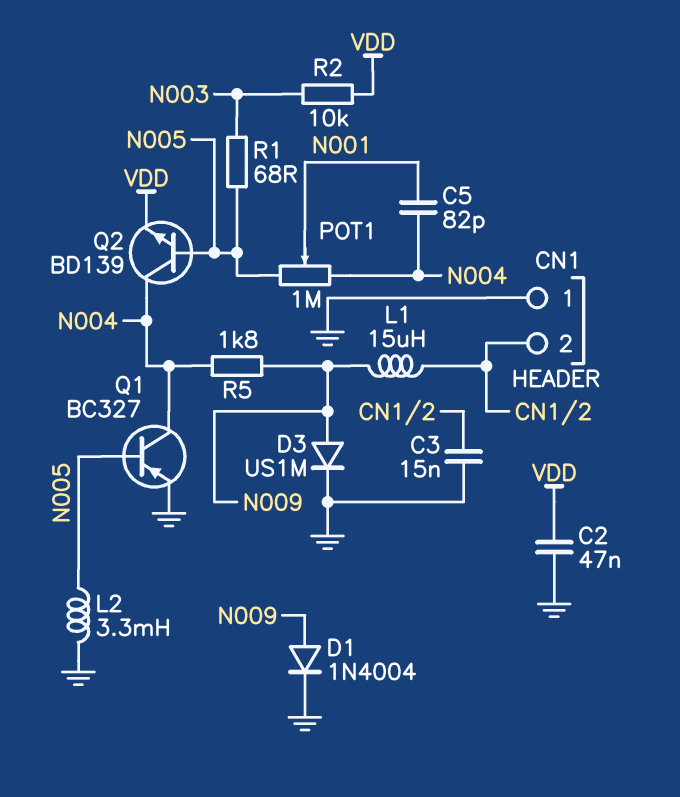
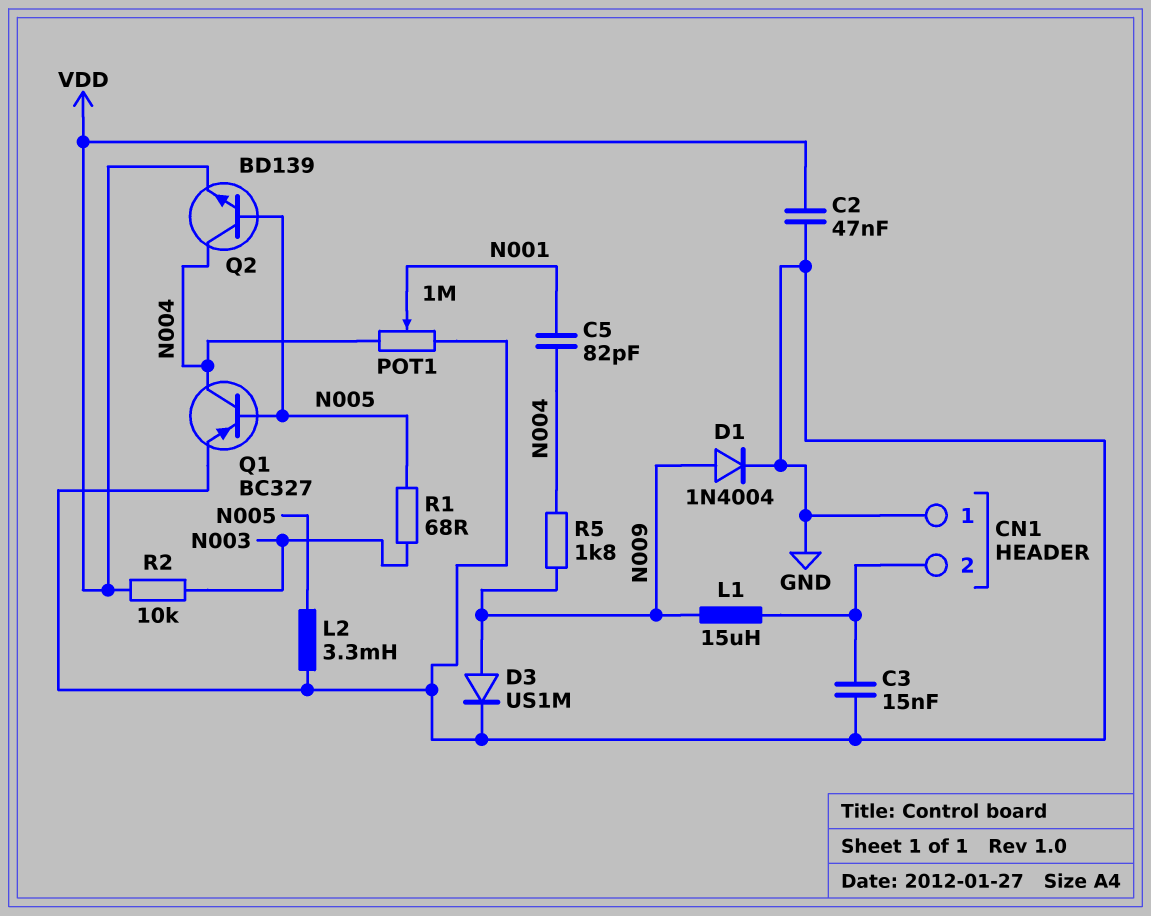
POT1: 1M (N004, N005, wiper N001) -> 1M (GND, N004, wiper N001)

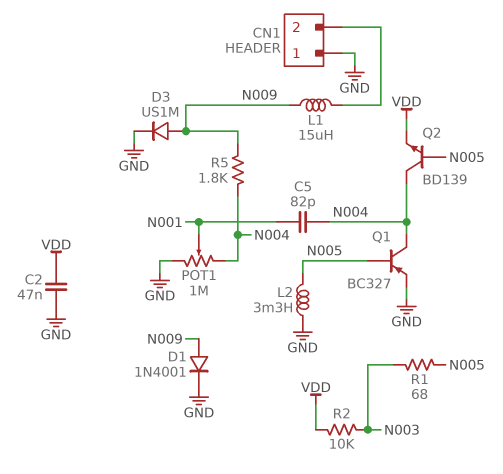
C3: 15nF (CN1/2, GND) -> none
D1: diode 1N4004 (A N009, K GND) -> diode 1N4001 (A N009, K GND)

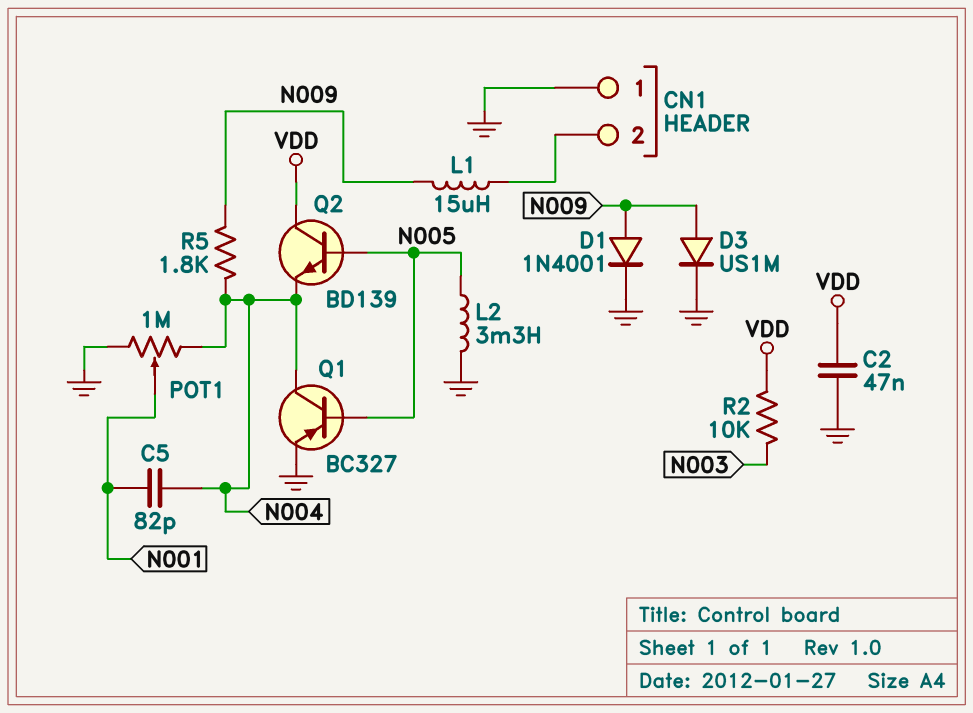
Q2: NPN BD139 (B N005, C N004, E VDD) -> NPN BD139 (B N005, C VDD, E N004)
R1: 68 (N003, N005) -> none

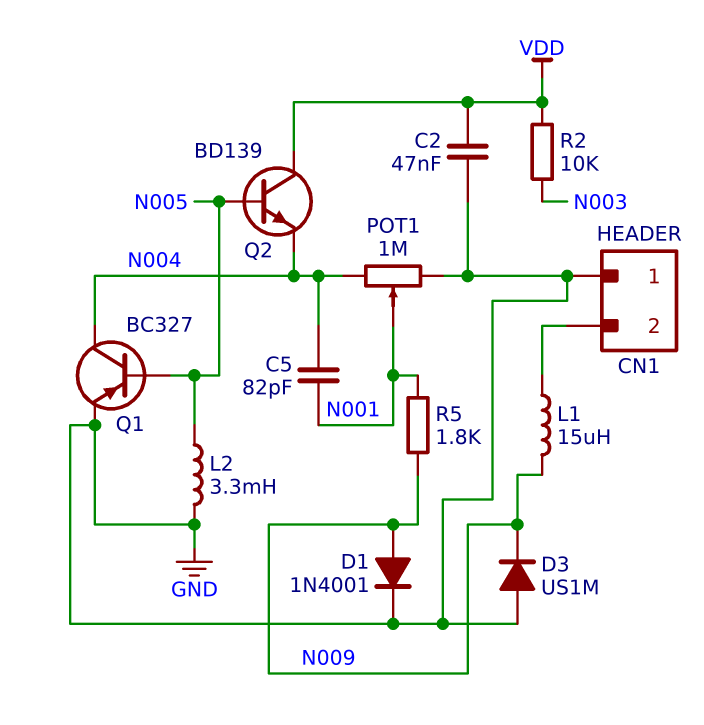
D3: diode US1M (A N009, K GND) -> diode US1M (A GND, K N009)
R5: 1.8k (N004, N009) -> 1.8k (N001, N009)

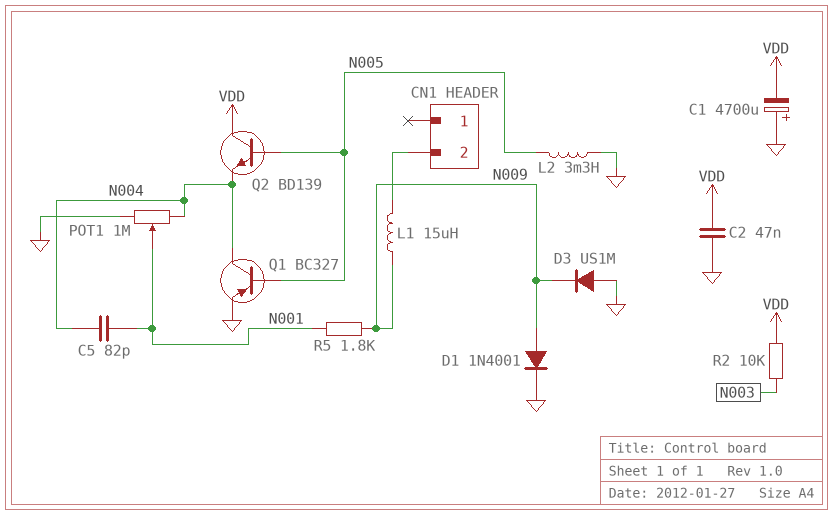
C1: none -> 4700uF (plus GND, minus VDD)
CN1 pin 1: GND -> none

